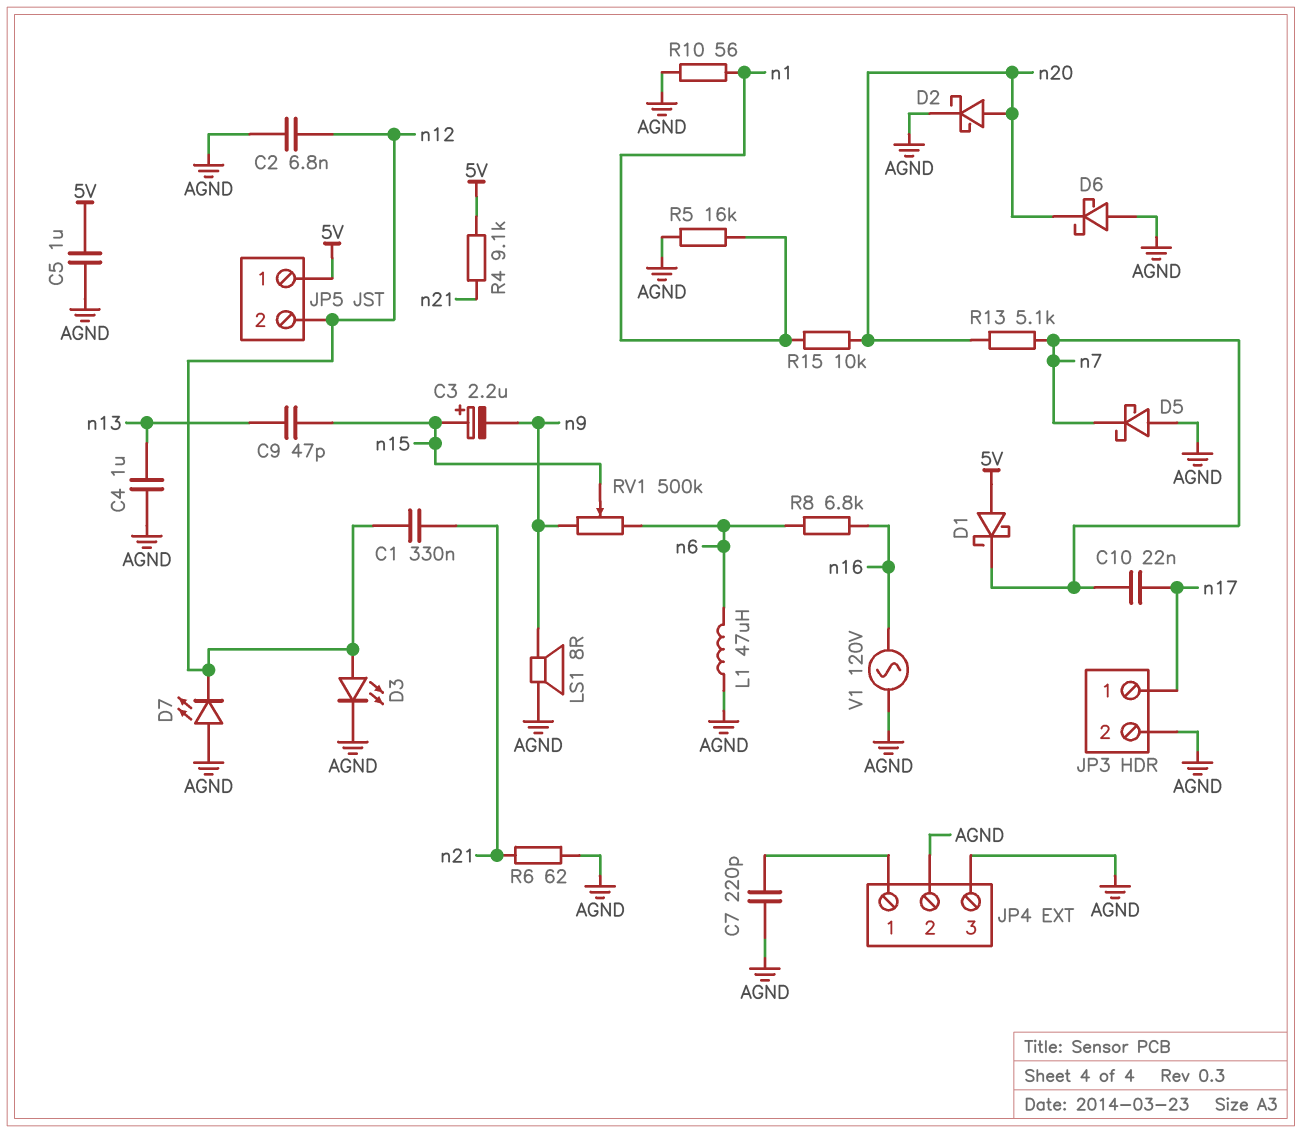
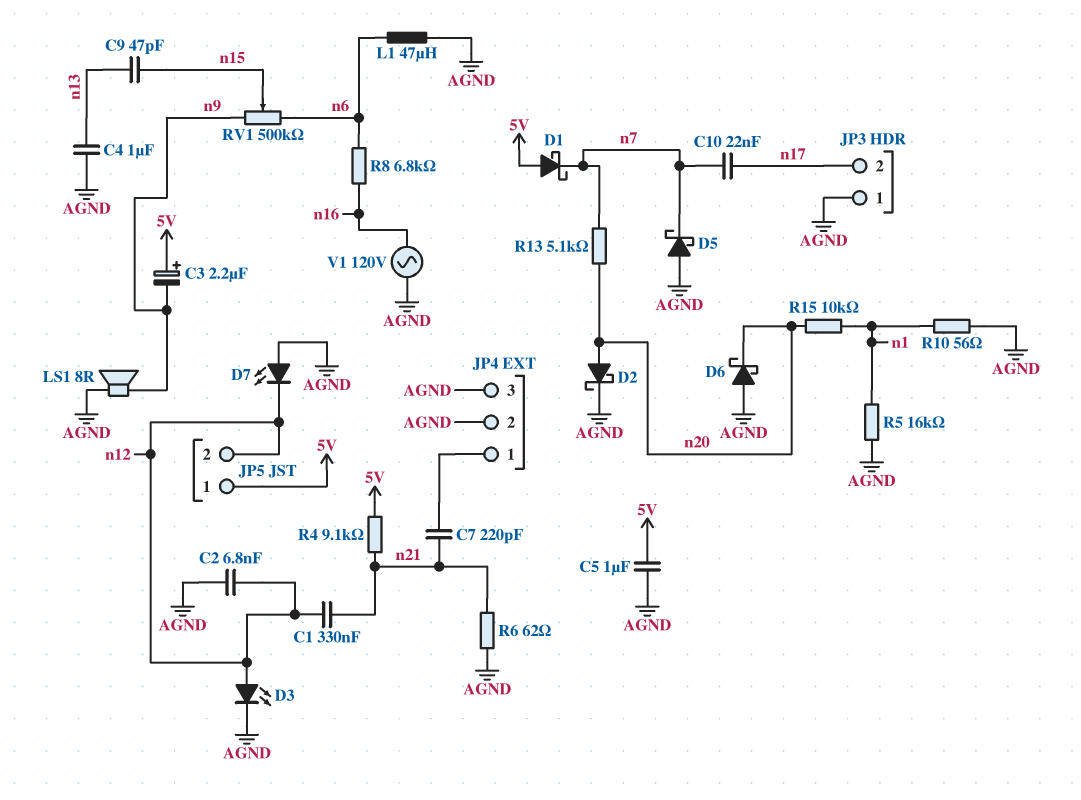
C3: 2.2uF (plus n15, minus n9) -> 2.2uF (plus 5V, minus n9)
C7: 220pF (AGND, JP4/1) -> 220pF (JP4/1, n21)
JP3 pin 1: n17 -> AGND
JP3 pin 2: AGND -> n17

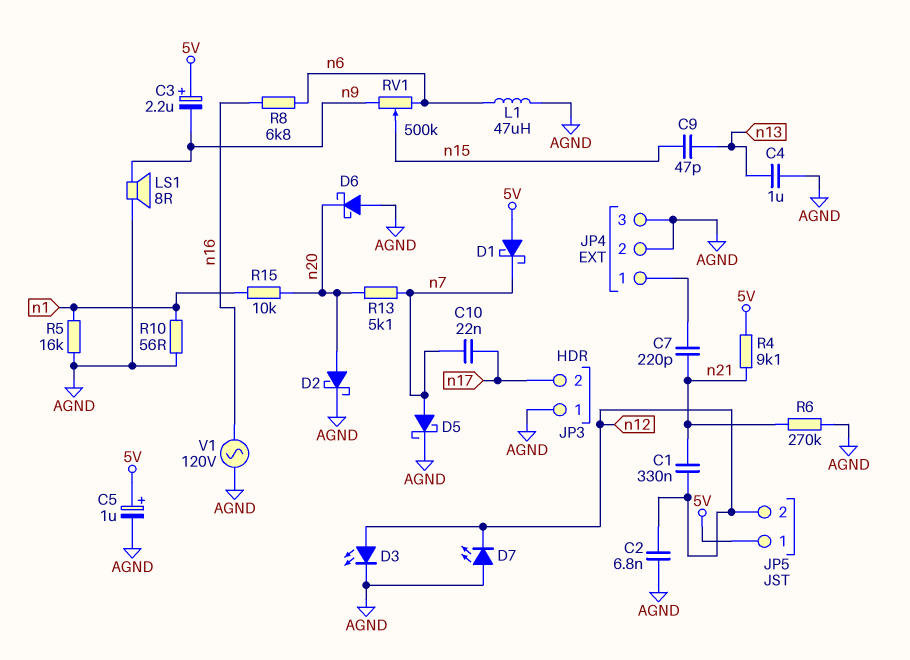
C5: 1uF (5V, AGND) -> 1uF (plus 5V, minus AGND)
D5: schottky (A AGND, K n7) -> schottky (A n7, K AGND)
R6: 62 (AGND, n21) -> 270k (AGND, n21)

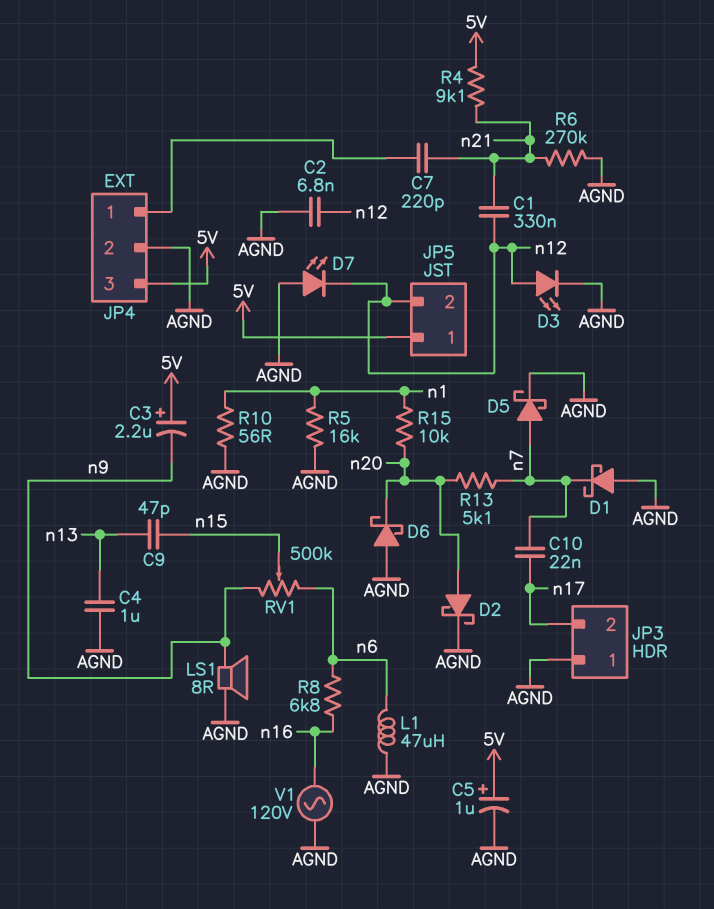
D1: schottky (A 5V, K n7) -> schottky (A AGND, K n7)
JP4 pin 3: AGND -> 5V

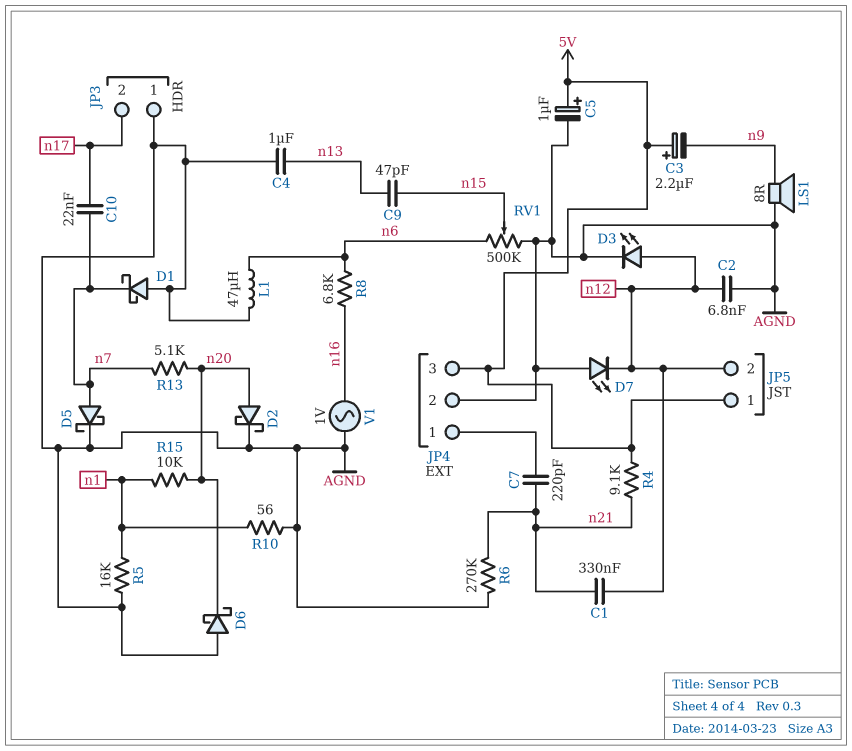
RV1: 500k (n6, n9, wiper n15) -> 500k (AGND, n6, wiper n15)
V1: AC 120V (AGND, n16) -> AC 1V (AGND, n16)

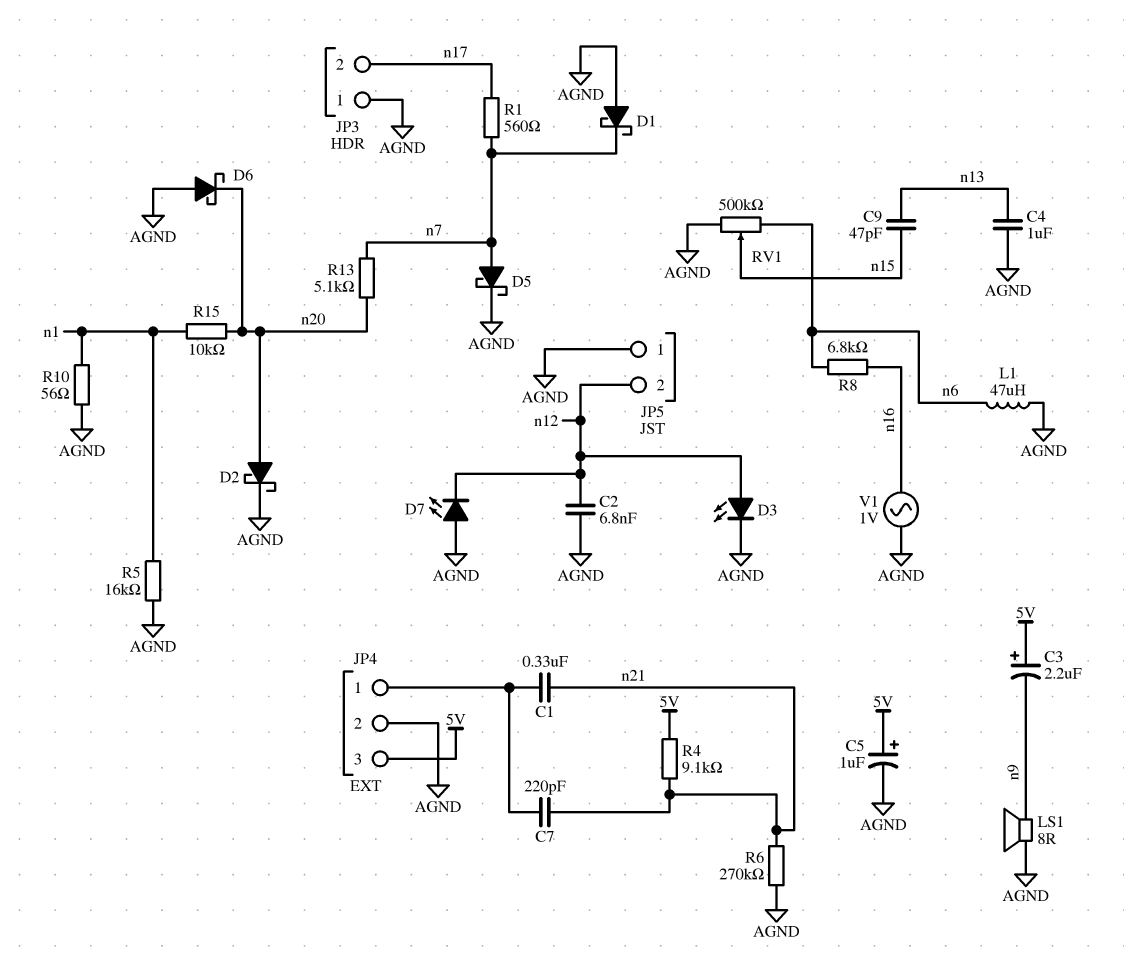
C1: 330nF (n12, n21) -> 330nF (JP4/1, n21)
C10: 22nF (n7, n17) -> none
JP5 pin 1: 5V -> AGND
R1: none -> 560 (n7, n17)

